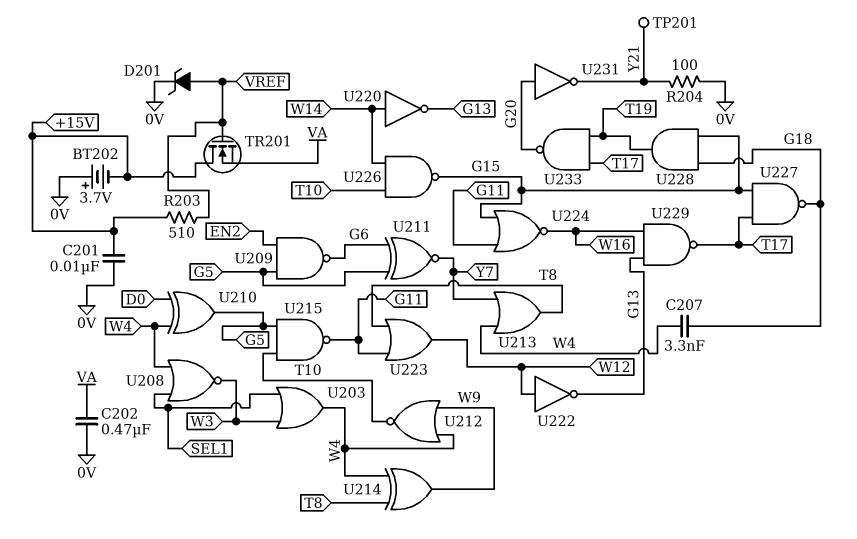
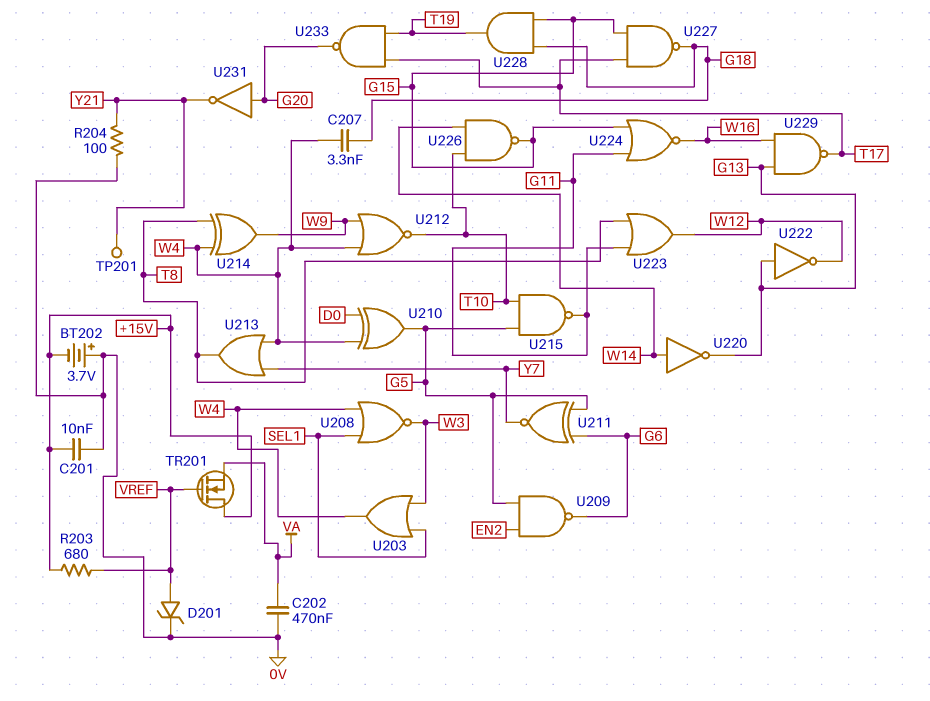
R203: 510 (+15V, VREF) -> 680 (+15V, VREF)
U222: NOT (in W12, out G13) -> NOT (in G13, out W12)

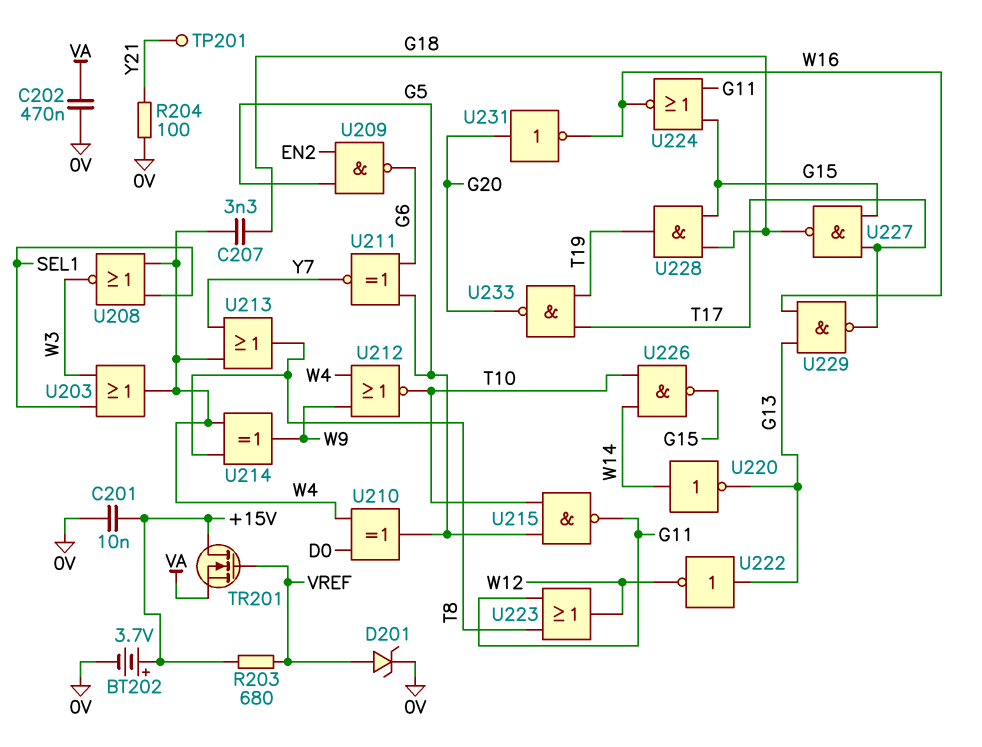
BT202: 3.7V (plus 0V, minus +15V) -> 3.7V (plus +15V, minus 0V)
U231: NOT (in G20, out Y21) -> NOT (in G20, out W16)

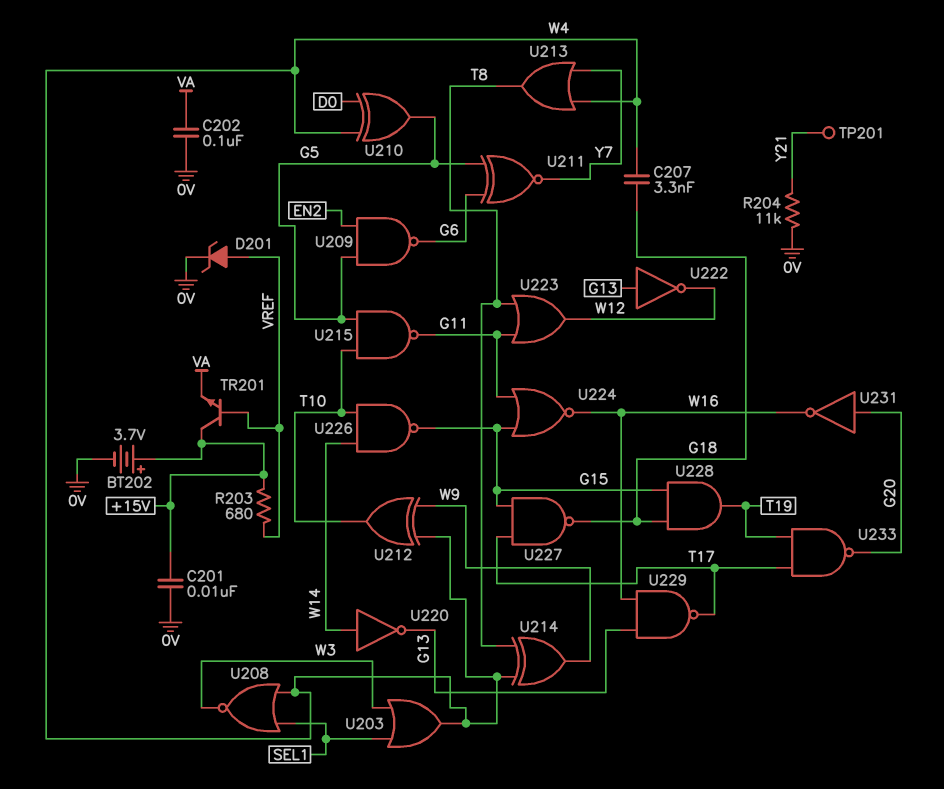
C202: 470nF (0V, VA) -> 100nF (0V, VA)
R204: 100 (0V, Y21) -> 11k (0V, Y21)
TR201: NMOS (G VREF, D +15V, S VA) -> NPN (B VREF, C +15V, E VA)
U212: NOR (in W4, in W9, out T10) -> XOR (in W4, in W9, out T10)

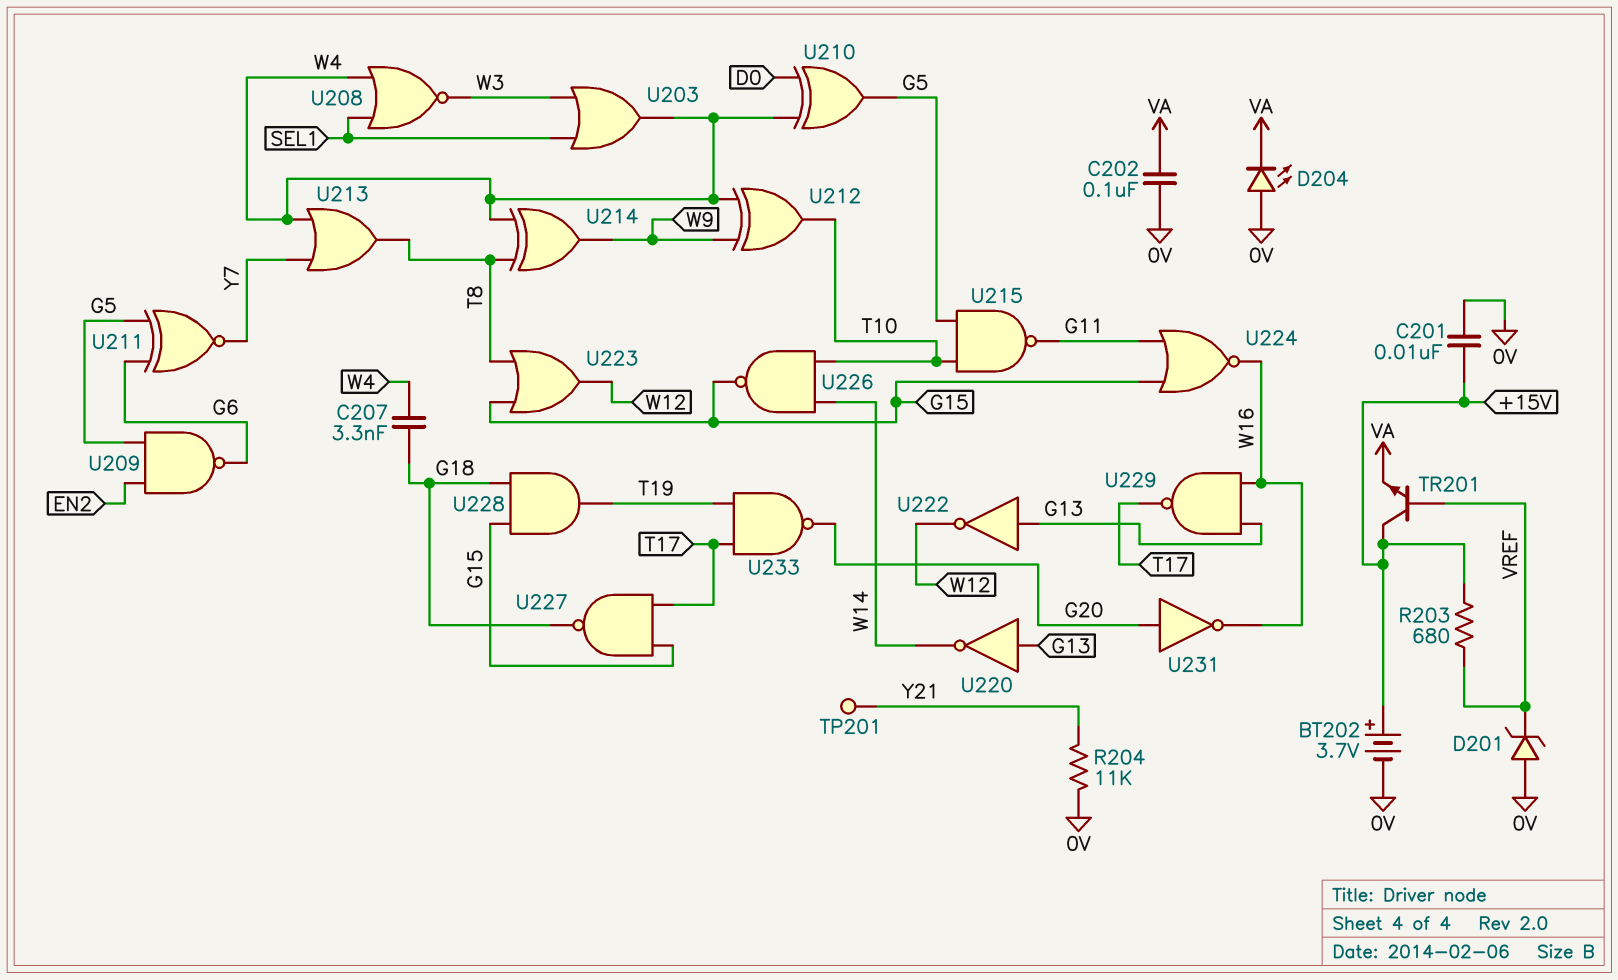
D201: zener (A VREF, K 0V) -> zener (A 0V, K VREF)
D204: none -> LED (A 0V, K VA)
U220: NOT (in W14, out G13) -> NOT (in G13, out W14)
U223: OR (in G11, in T8, out W12) -> OR (in G15, in T8, out W12)

